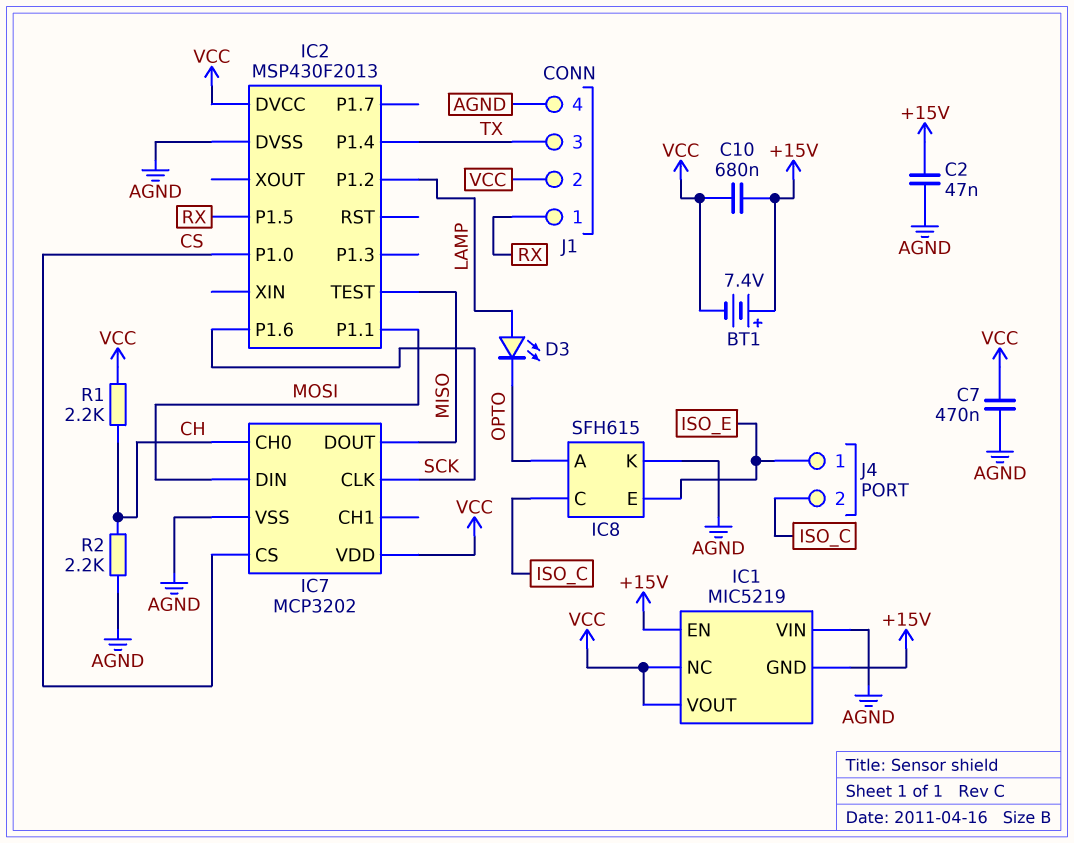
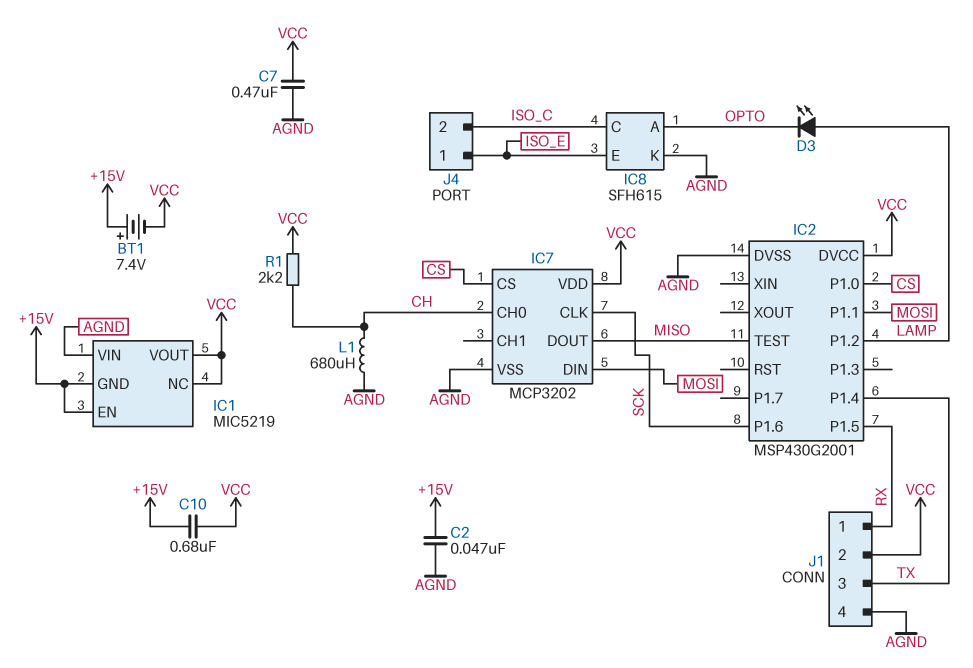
IC2: MSP430F2013 -> MSP430G2001
L1: none -> 680uH (AGND, CH)
R2: 2.2k (AGND, CH) -> none

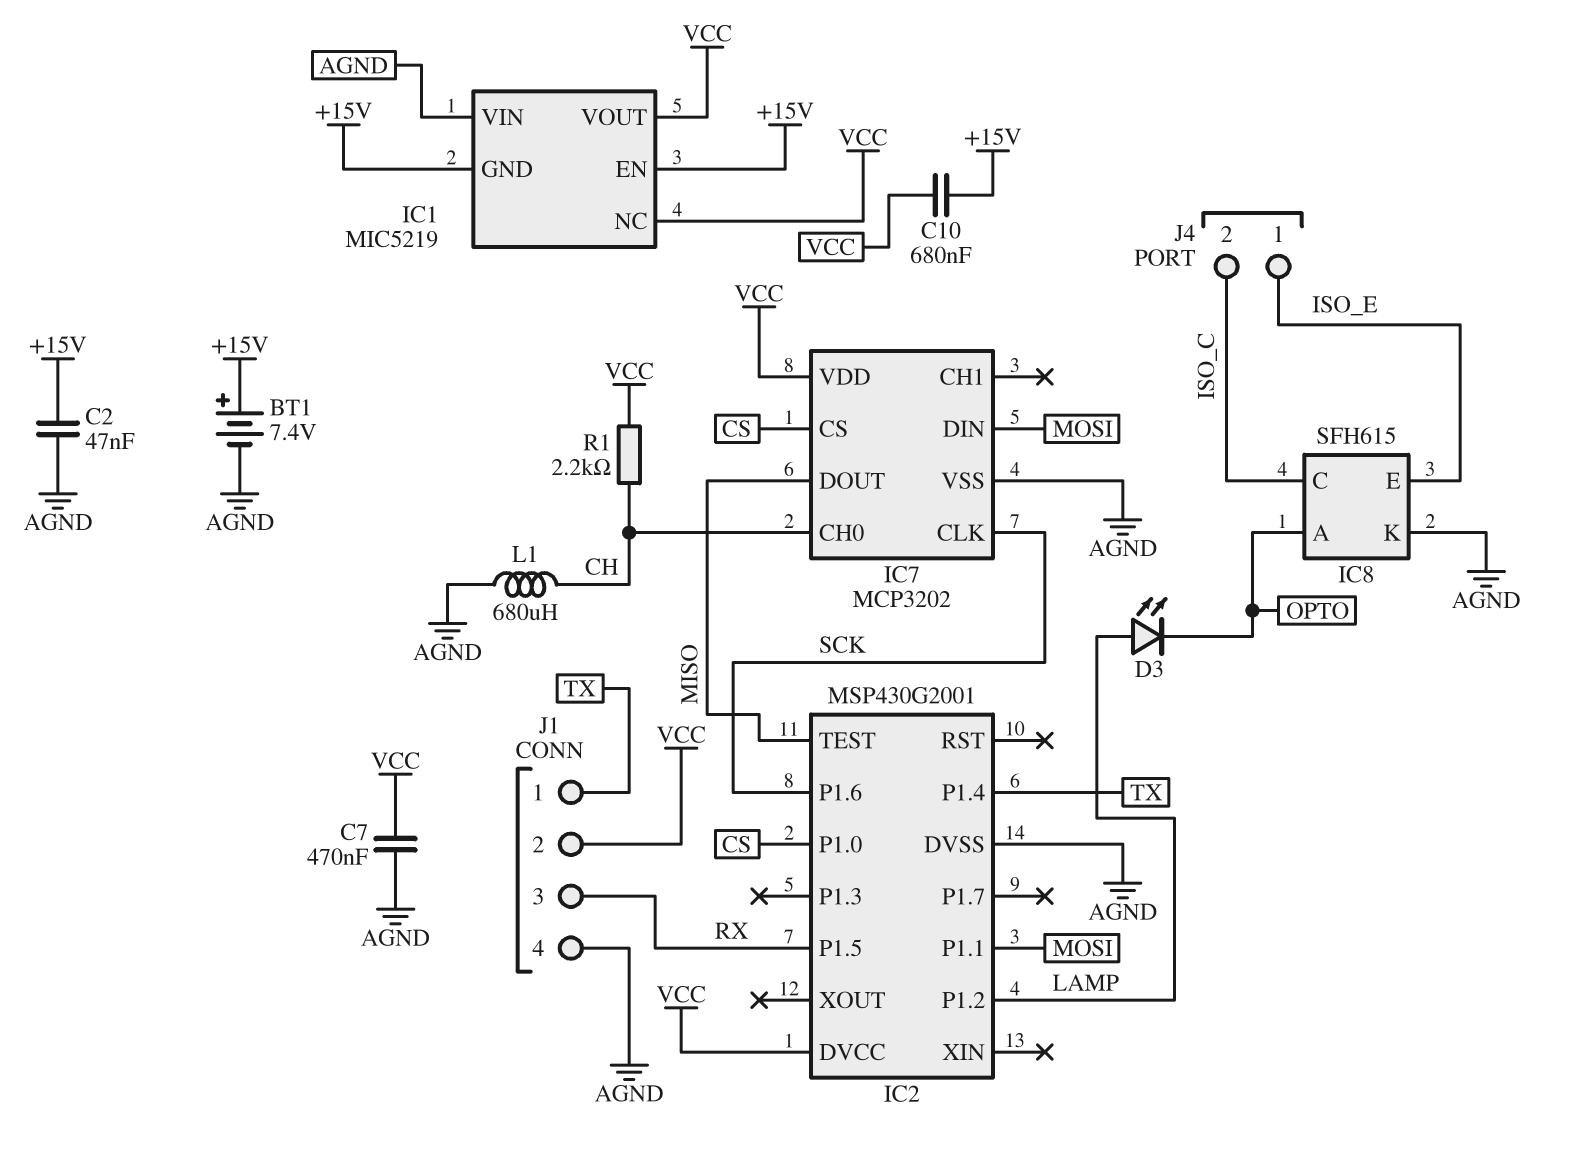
BT1: 7.4V (plus +15V, minus VCC) -> 7.4V (plus +15V, minus AGND)
J1 pin 1: RX -> TX
J1 pin 3: TX -> RX

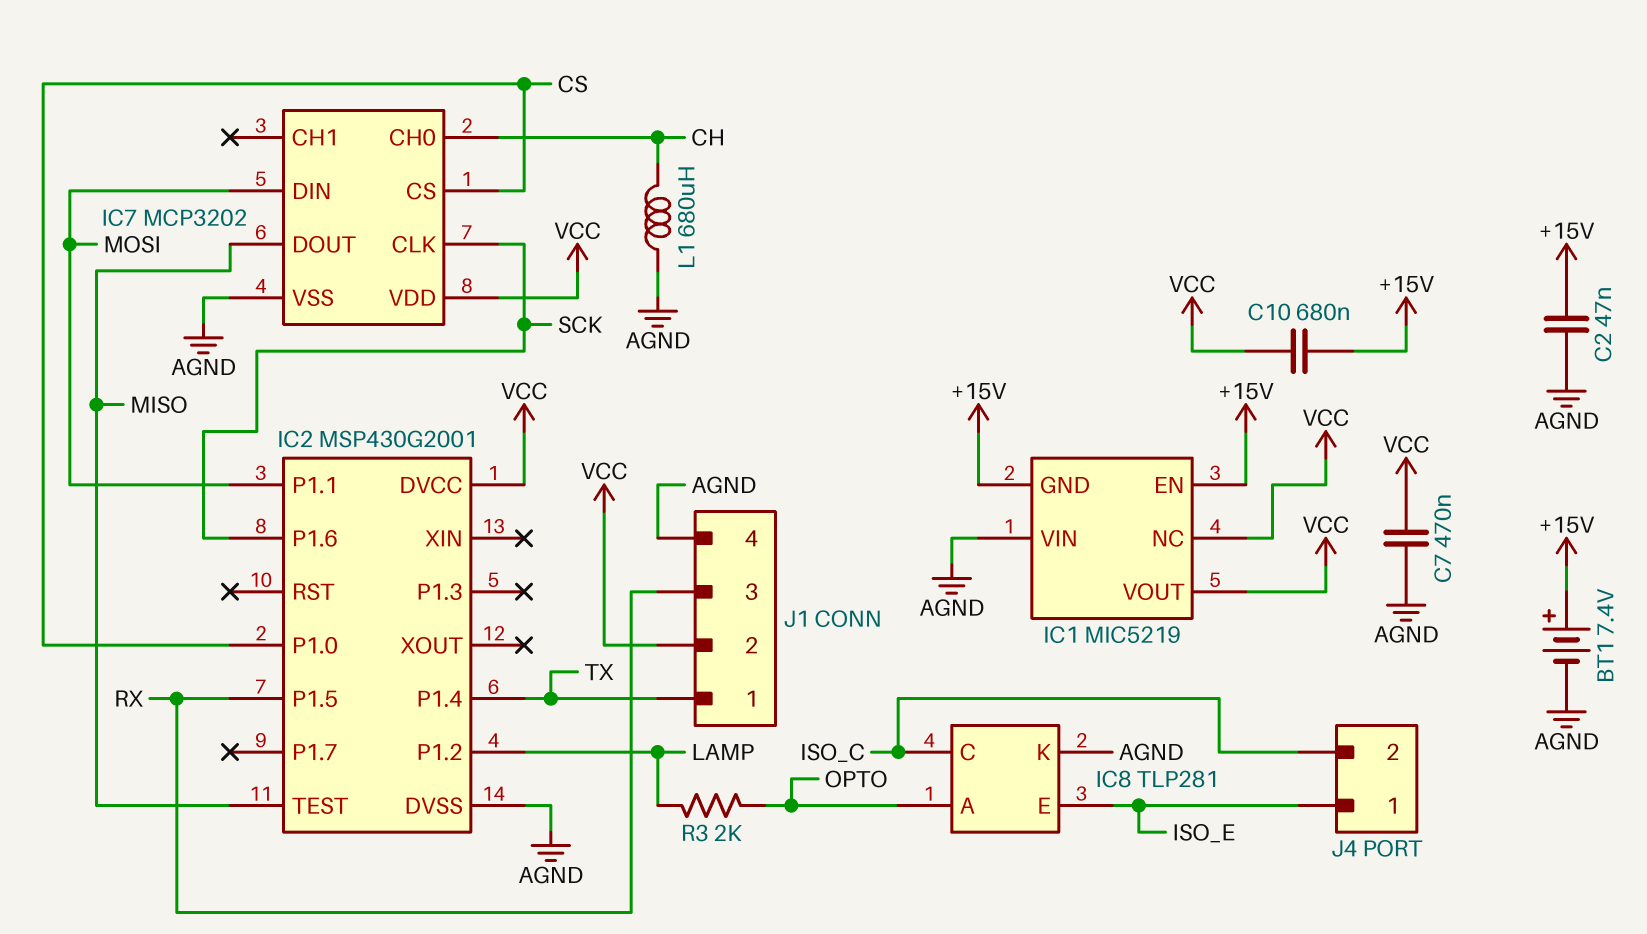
D3: LED (A LAMP, K OPTO) -> none
IC8: SFH615 -> TLP281
R1: 2.2k (CH, VCC) -> none
R3: none -> 2k (LAMP, OPTO)

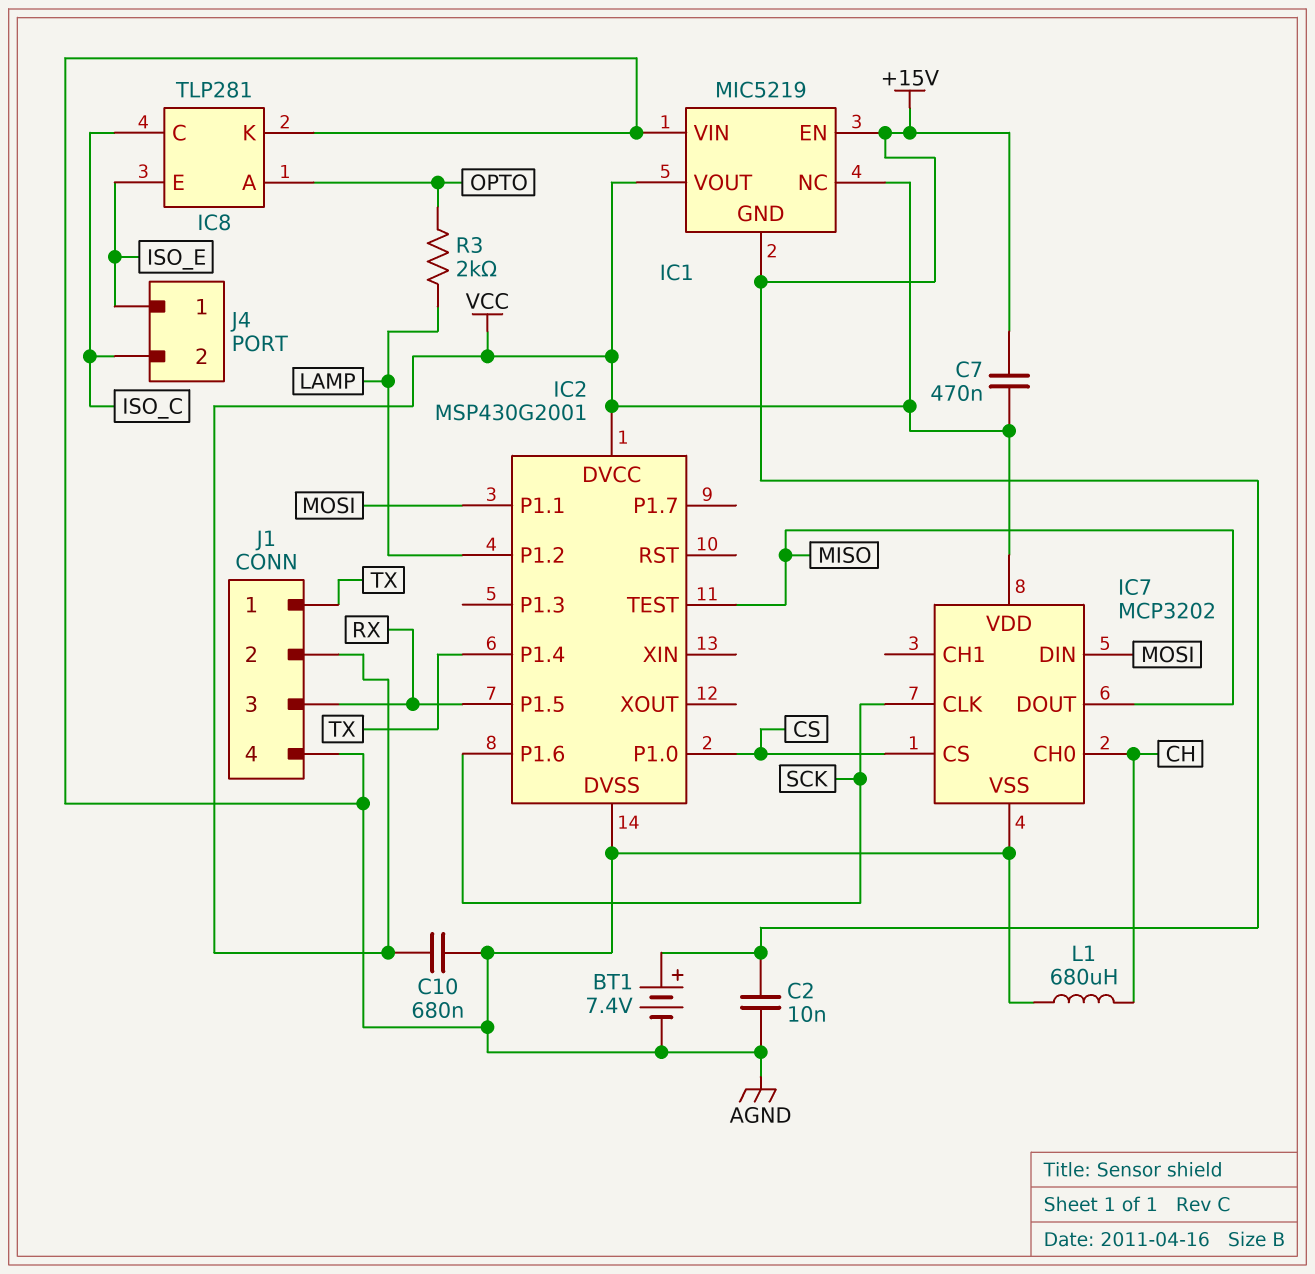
C2: 47nF (+15V, AGND) -> 10nF (+15V, AGND)
C7: 470nF (AGND, VCC) -> 470nF (+15V, VCC)
C10: 680nF (+15V, VCC) -> 680nF (AGND, VCC)

